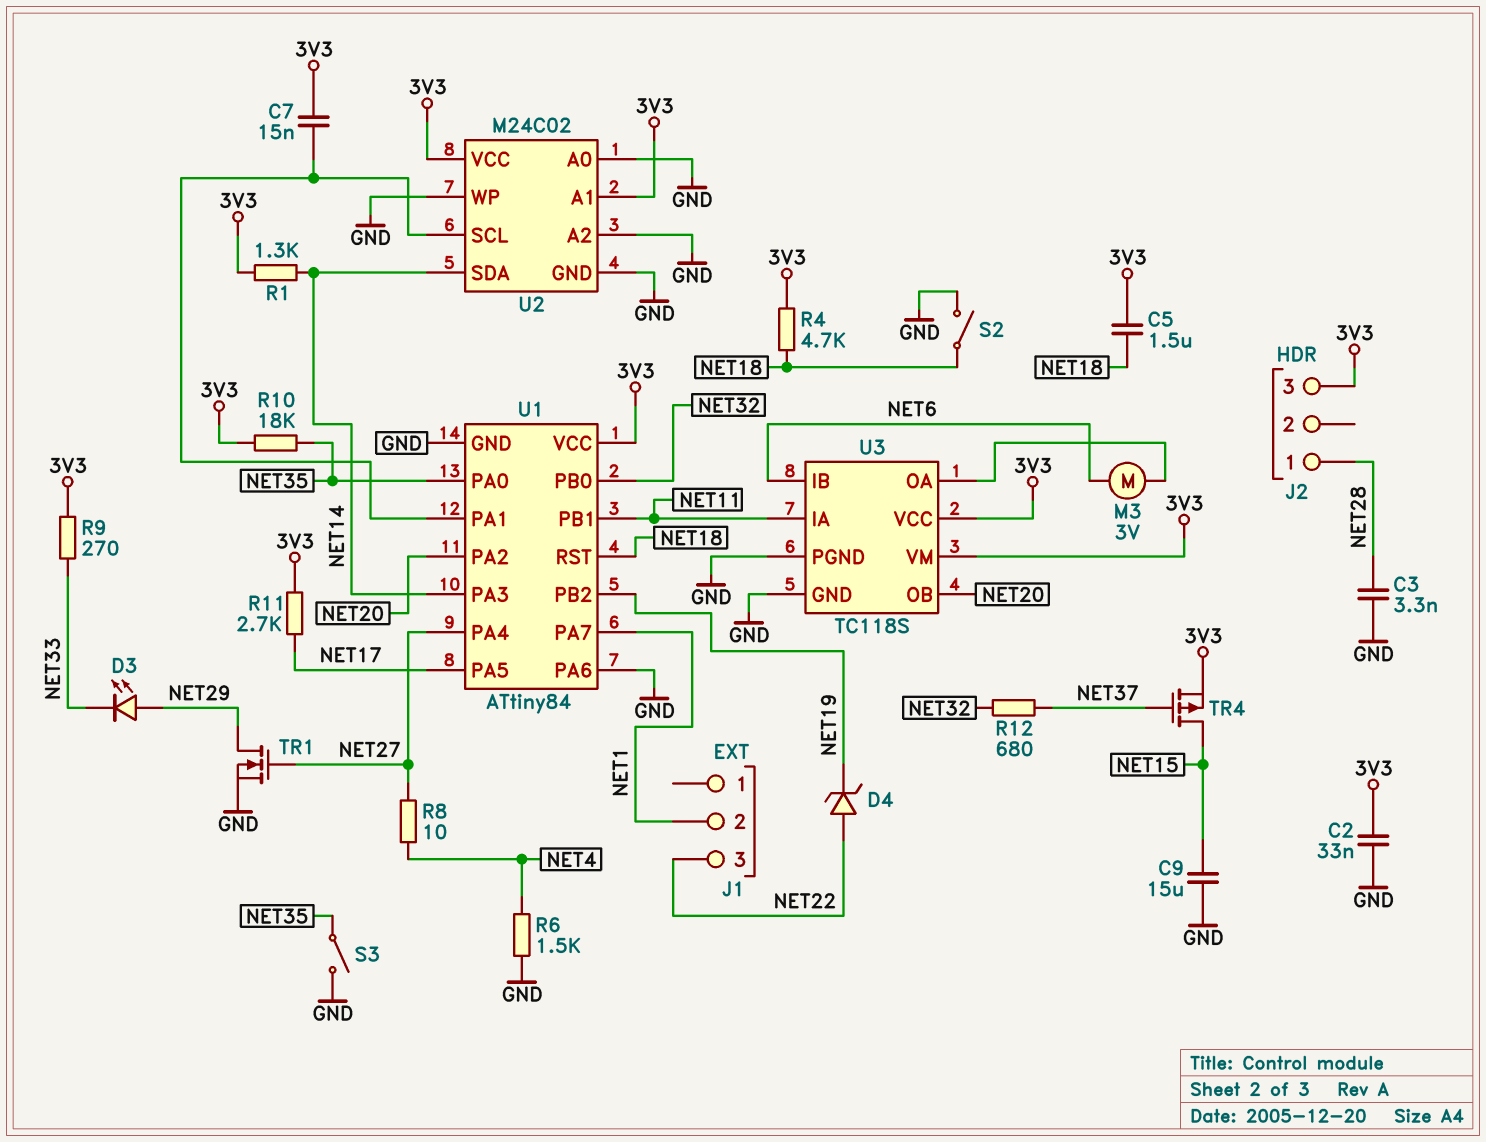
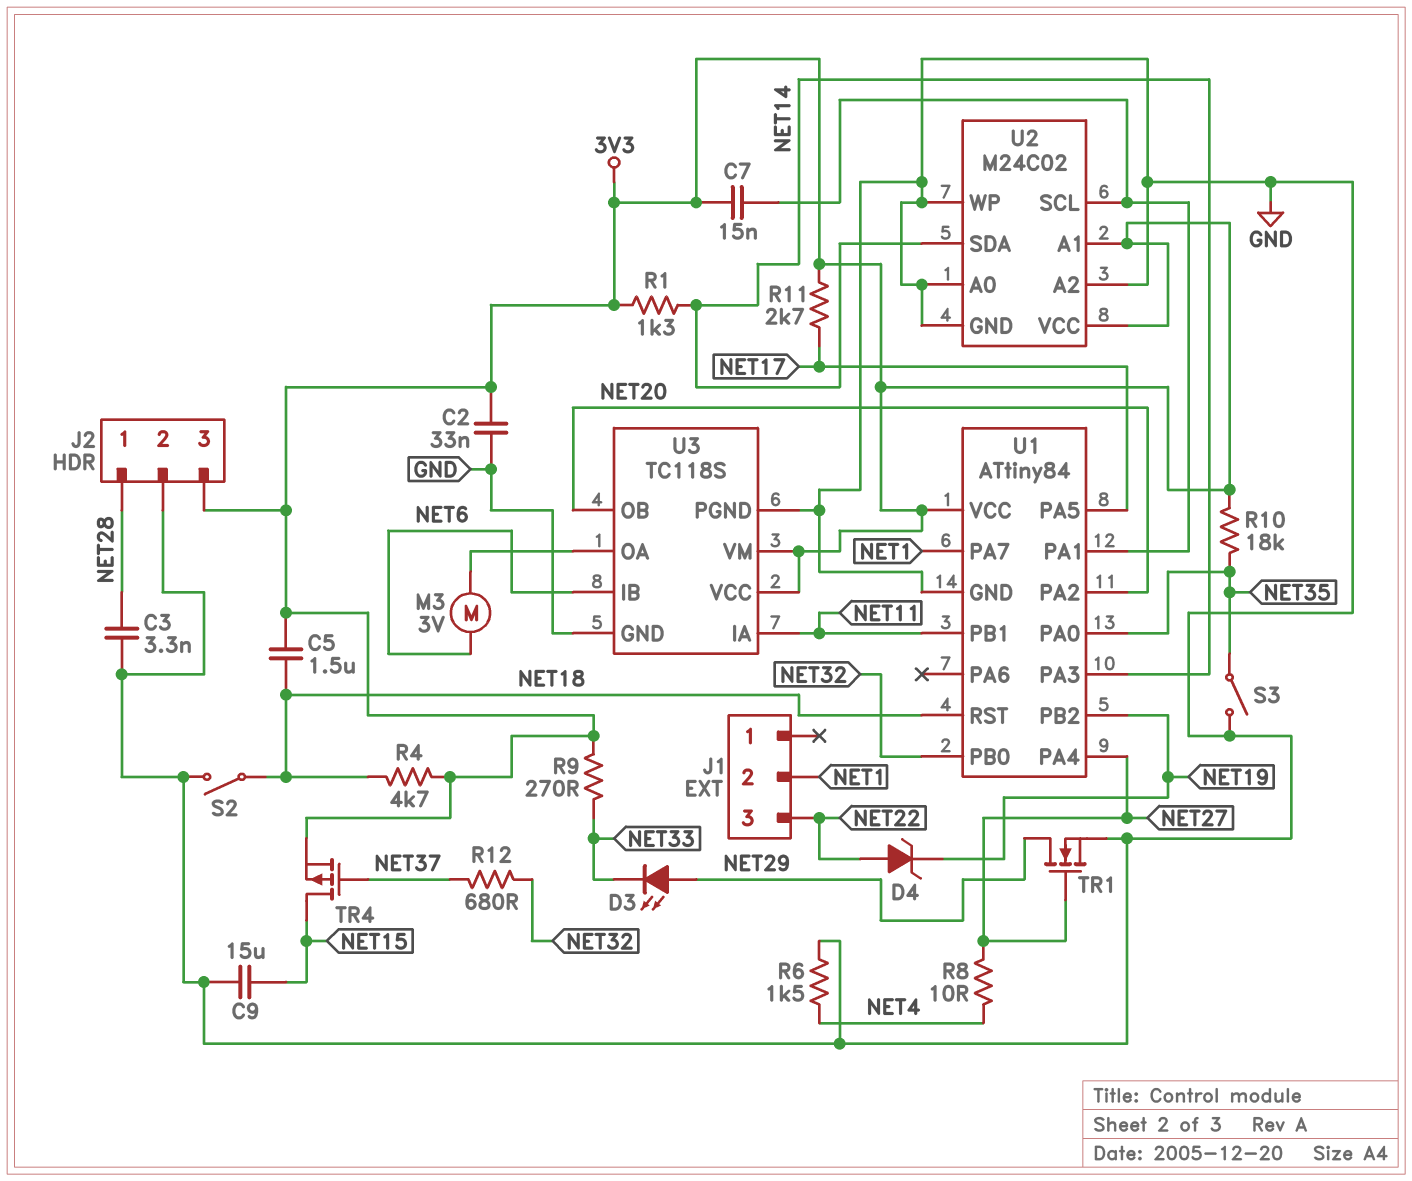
J2 pin 2: none -> GND
U1 pin PA6: GND -> none

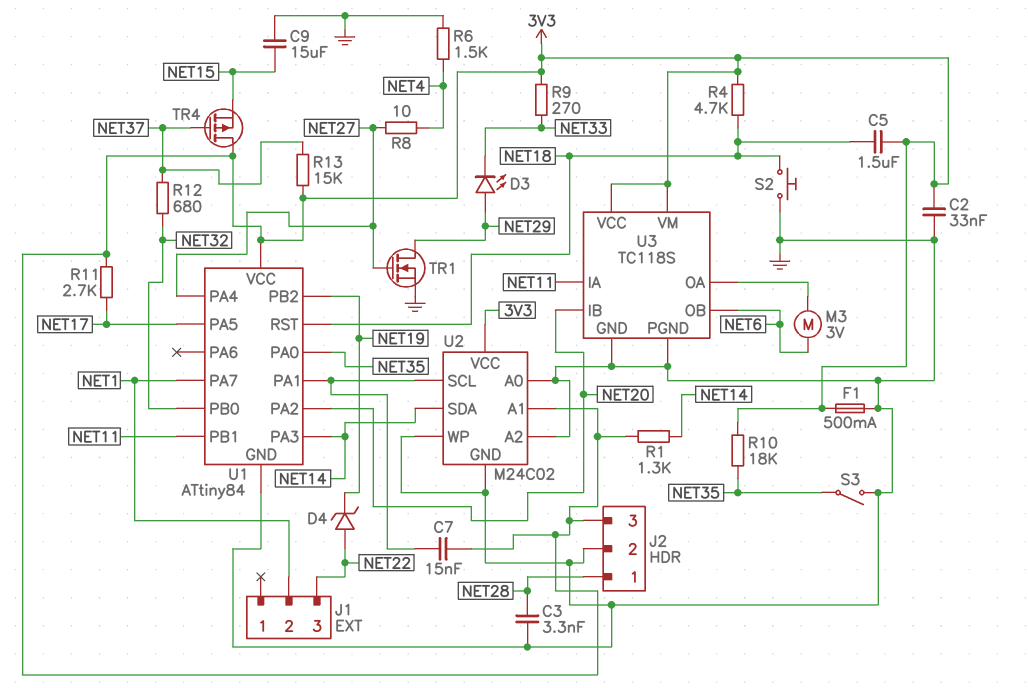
F1: none -> 500mA (3V3, GND)
R13: none -> 15k (3V3, NET37)
S2: switch (GND, NET18) -> button (GND, NET18)
TR4: PMOS (G NET37, D NET15, S 3V3) -> PMOS (G NET37, D 3V3, S NET15)
U3 pin IB: NET6 -> NET20
U3 pin OB: NET20 -> NET6

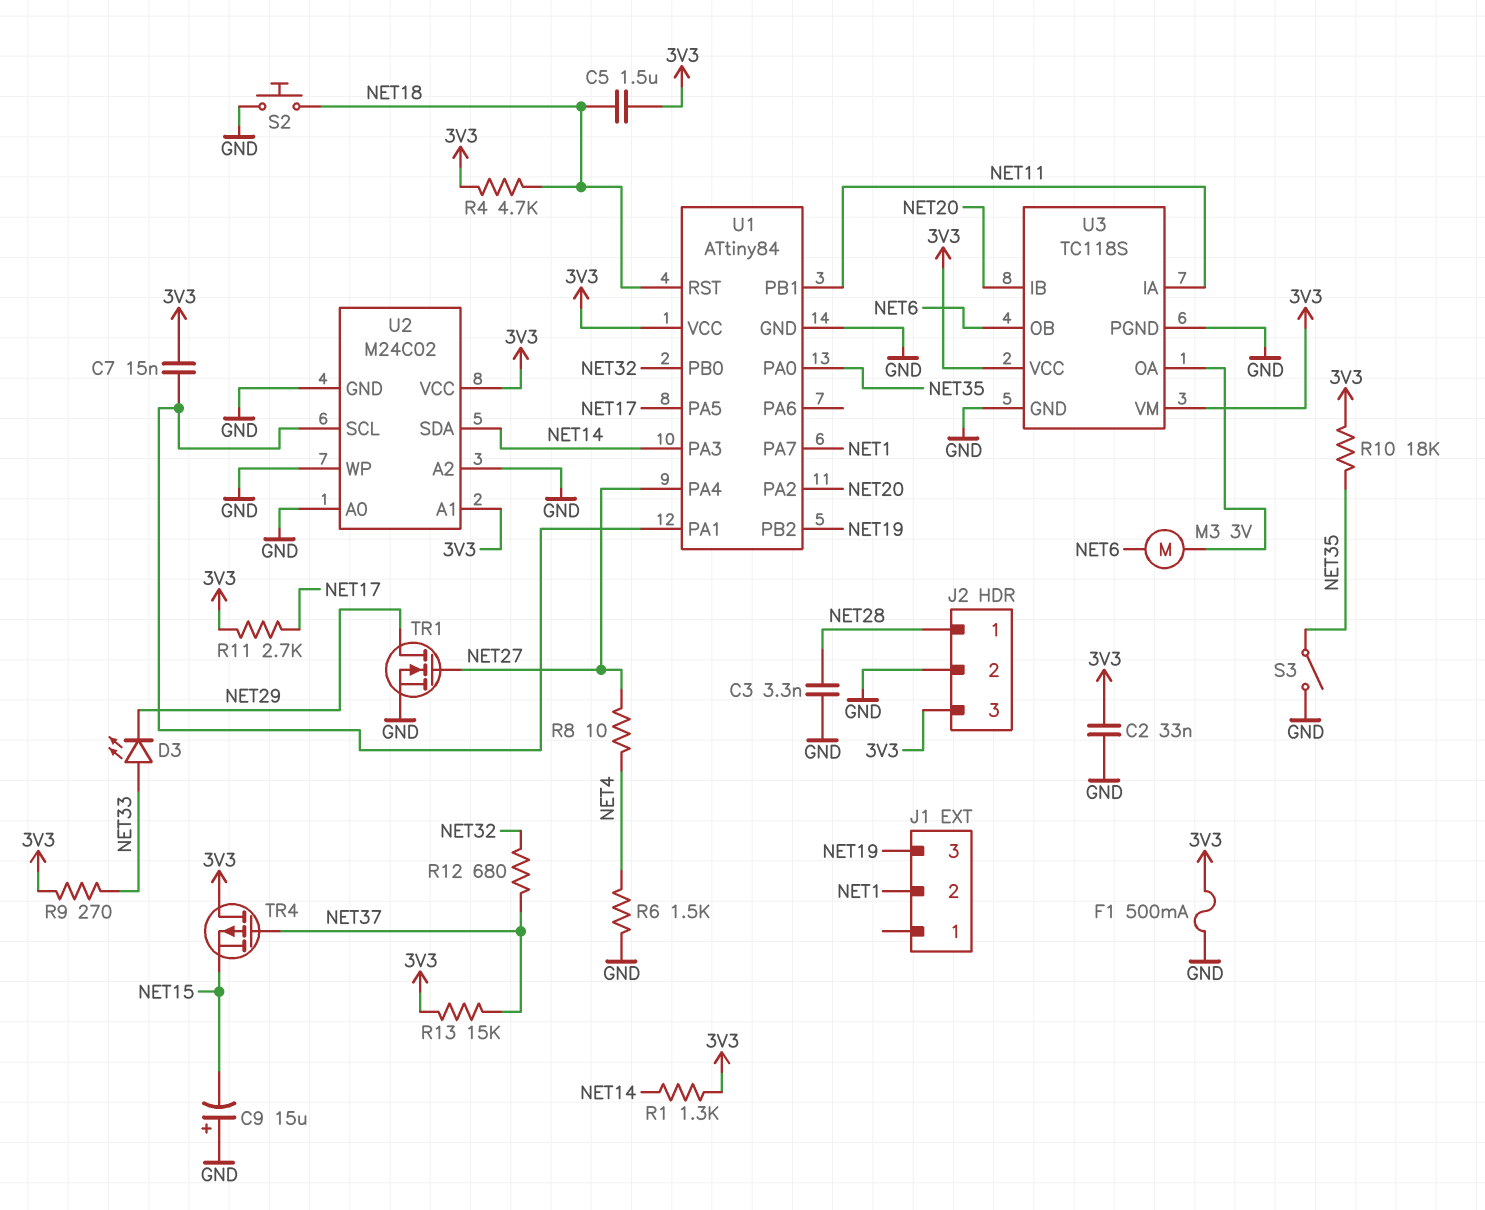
C9: 15uF (GND, NET15) -> 15uF (plus GND, minus NET15)
D3: LED (A NET29, K NET33) -> LED (A NET33, K NET29)
D4: zener (A NET22, K NET19) -> none
J1 pin 3: NET22 -> NET19

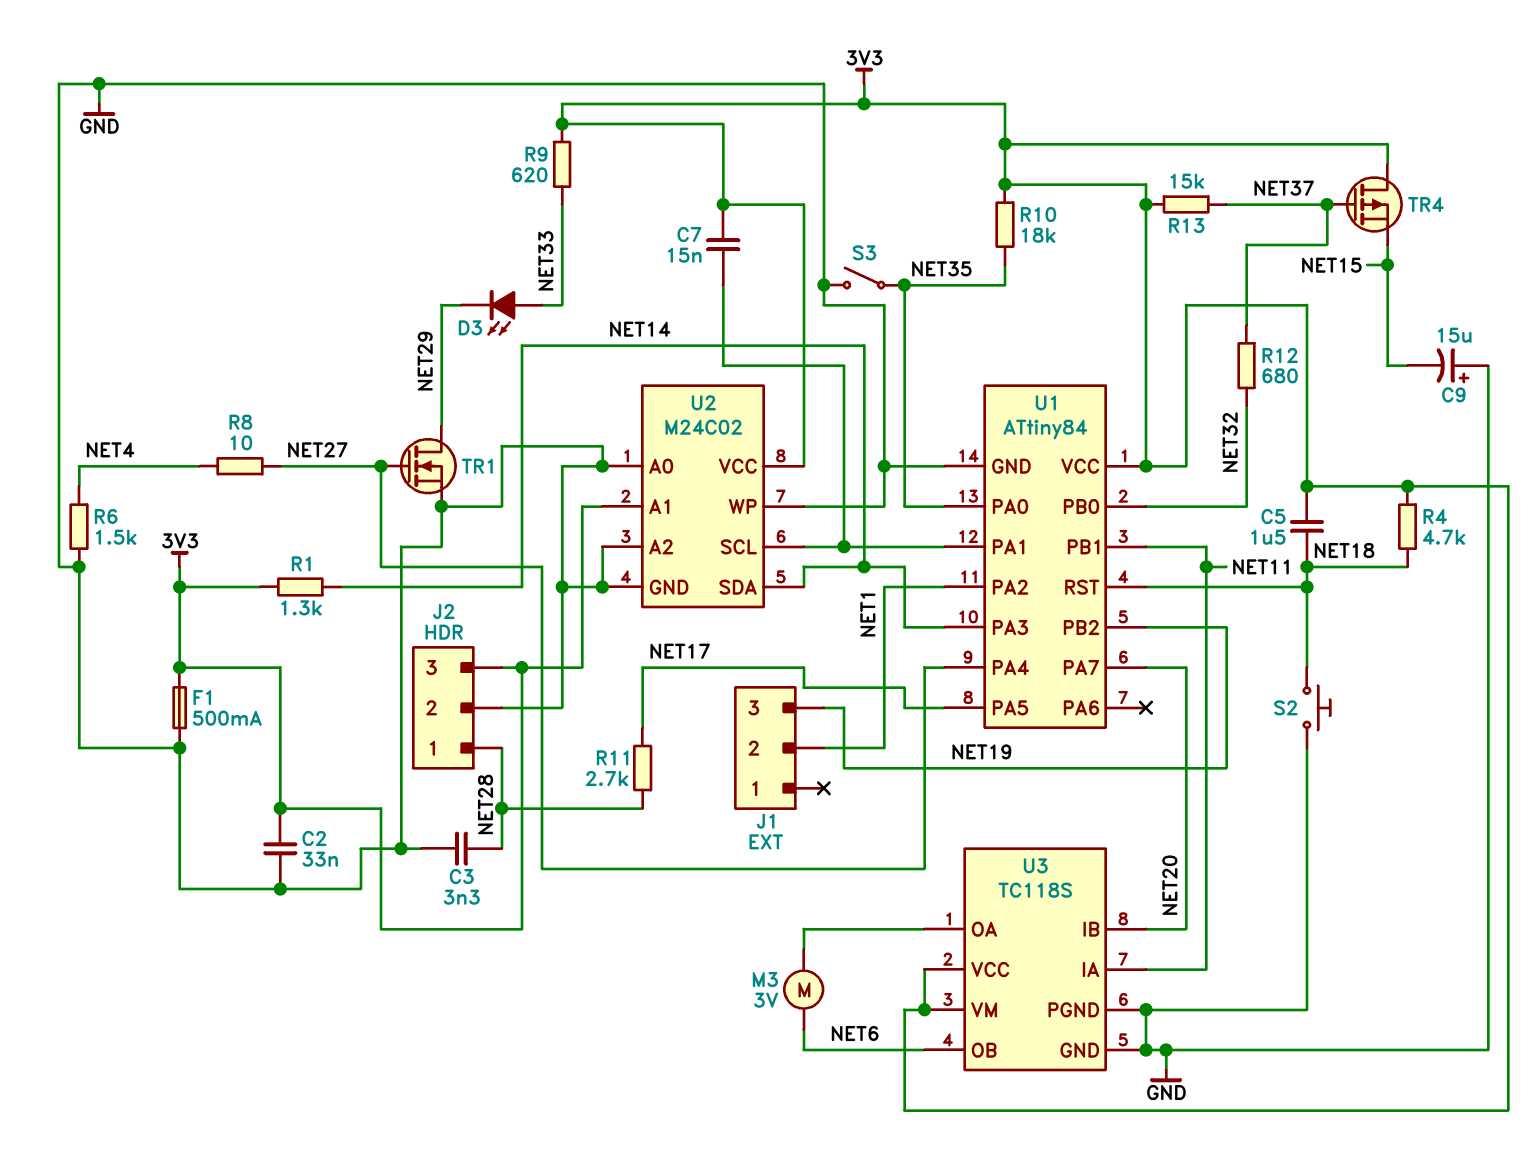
R9: 270 (3V3, NET33) -> 620 (3V3, NET33)
R11: 2.7k (3V3, NET17) -> 2.7k (NET17, NET28)
U1 pin PA2: NET20 -> NET1
U1 pin PA7: NET1 -> NET20

